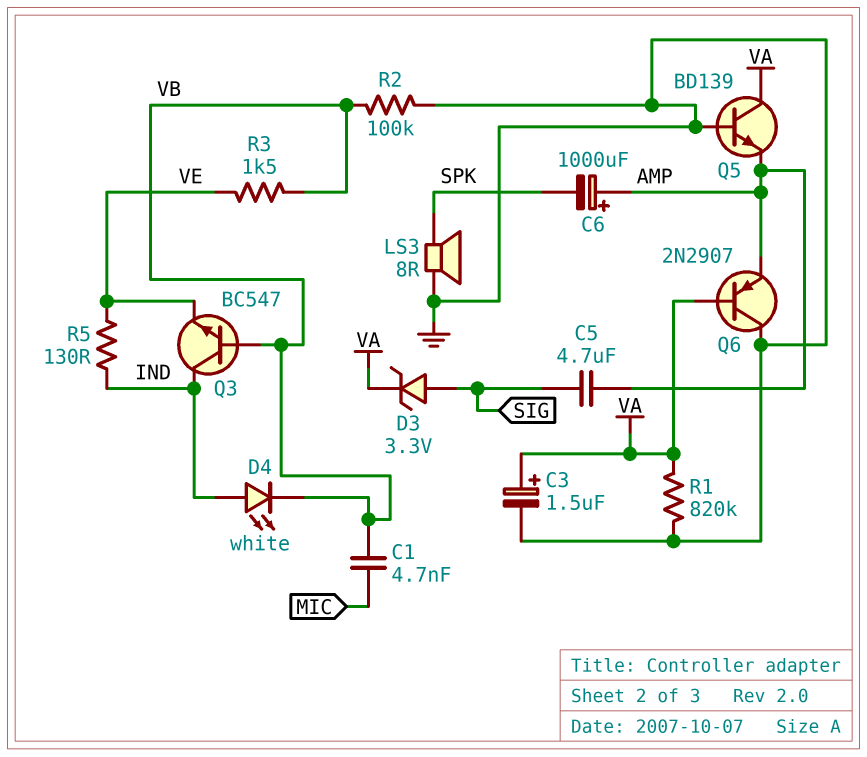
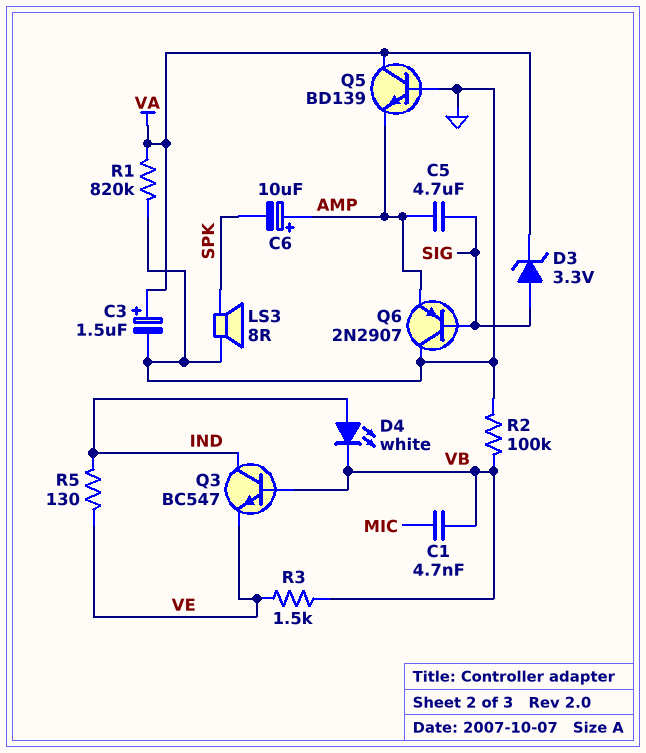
C6: 1000uF (plus AMP, minus SPK) -> 10uF (plus AMP, minus SPK)
Q6: PNP 2N2907 (B VA, C GND, E AMP) -> PNP 2N2907 (B SIG, C GND, E AMP)

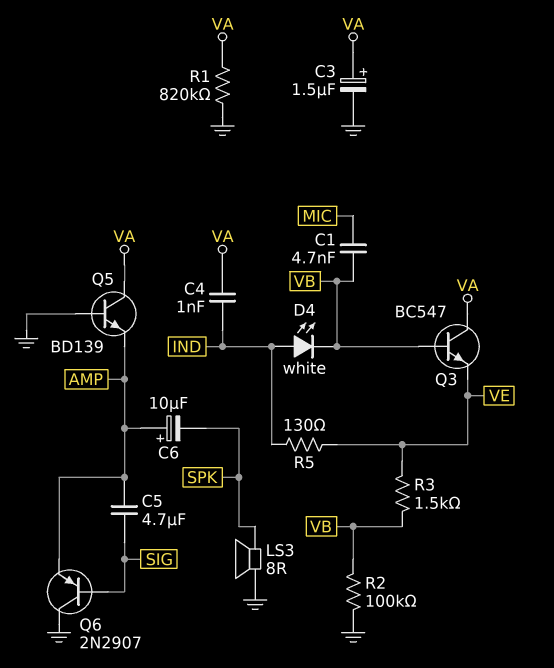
C4: none -> 1nF (IND, VA)
D3: zener 3.3V (A SIG, K VA) -> none
Q3: NPN BC547 (B VB, C IND, E VE) -> NPN BC547 (B VB, C VA, E VE)

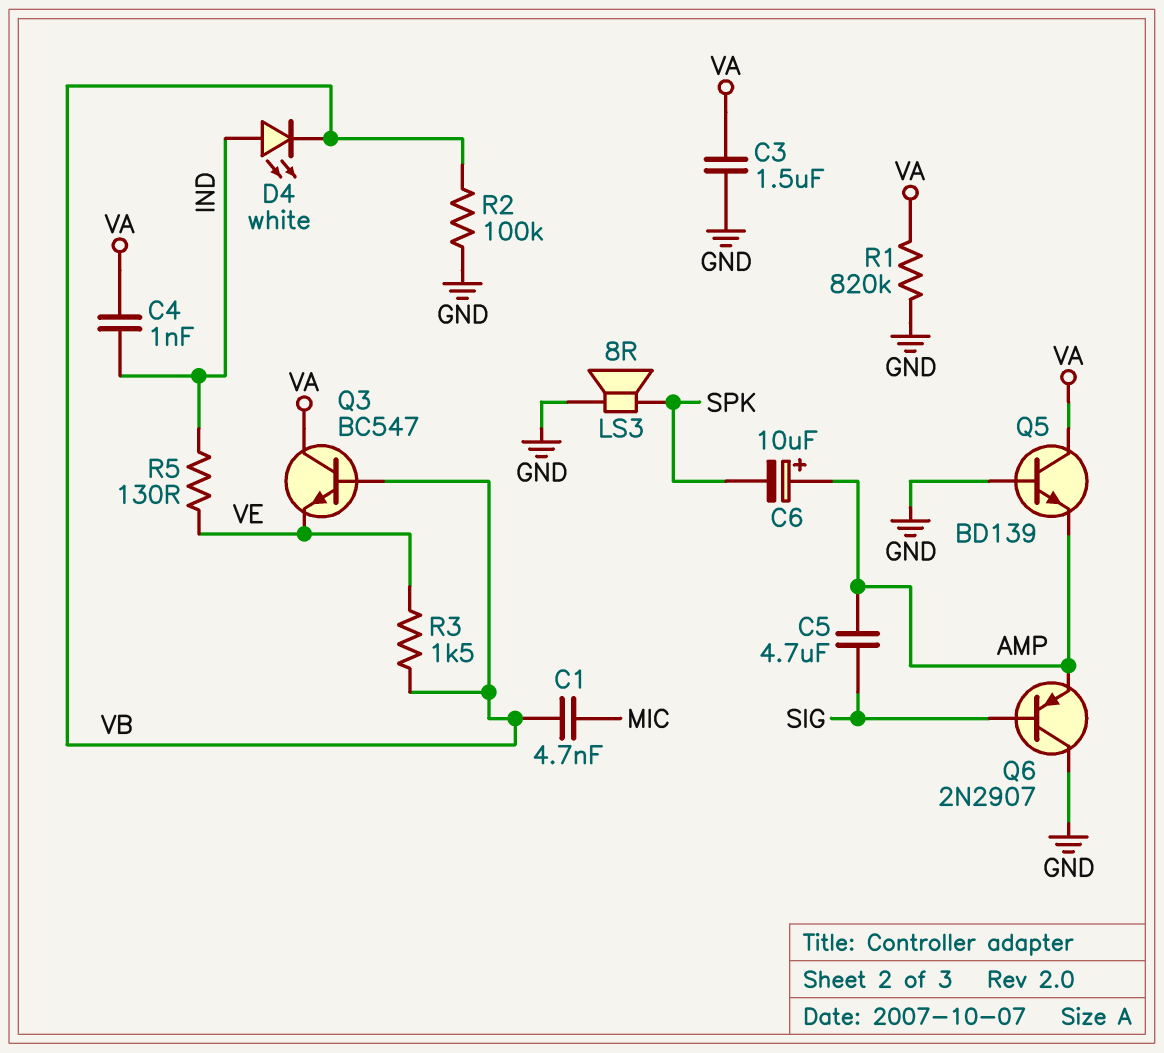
C3: 1.5uF (plus VA, minus GND) -> 1.5uF (GND, VA)

